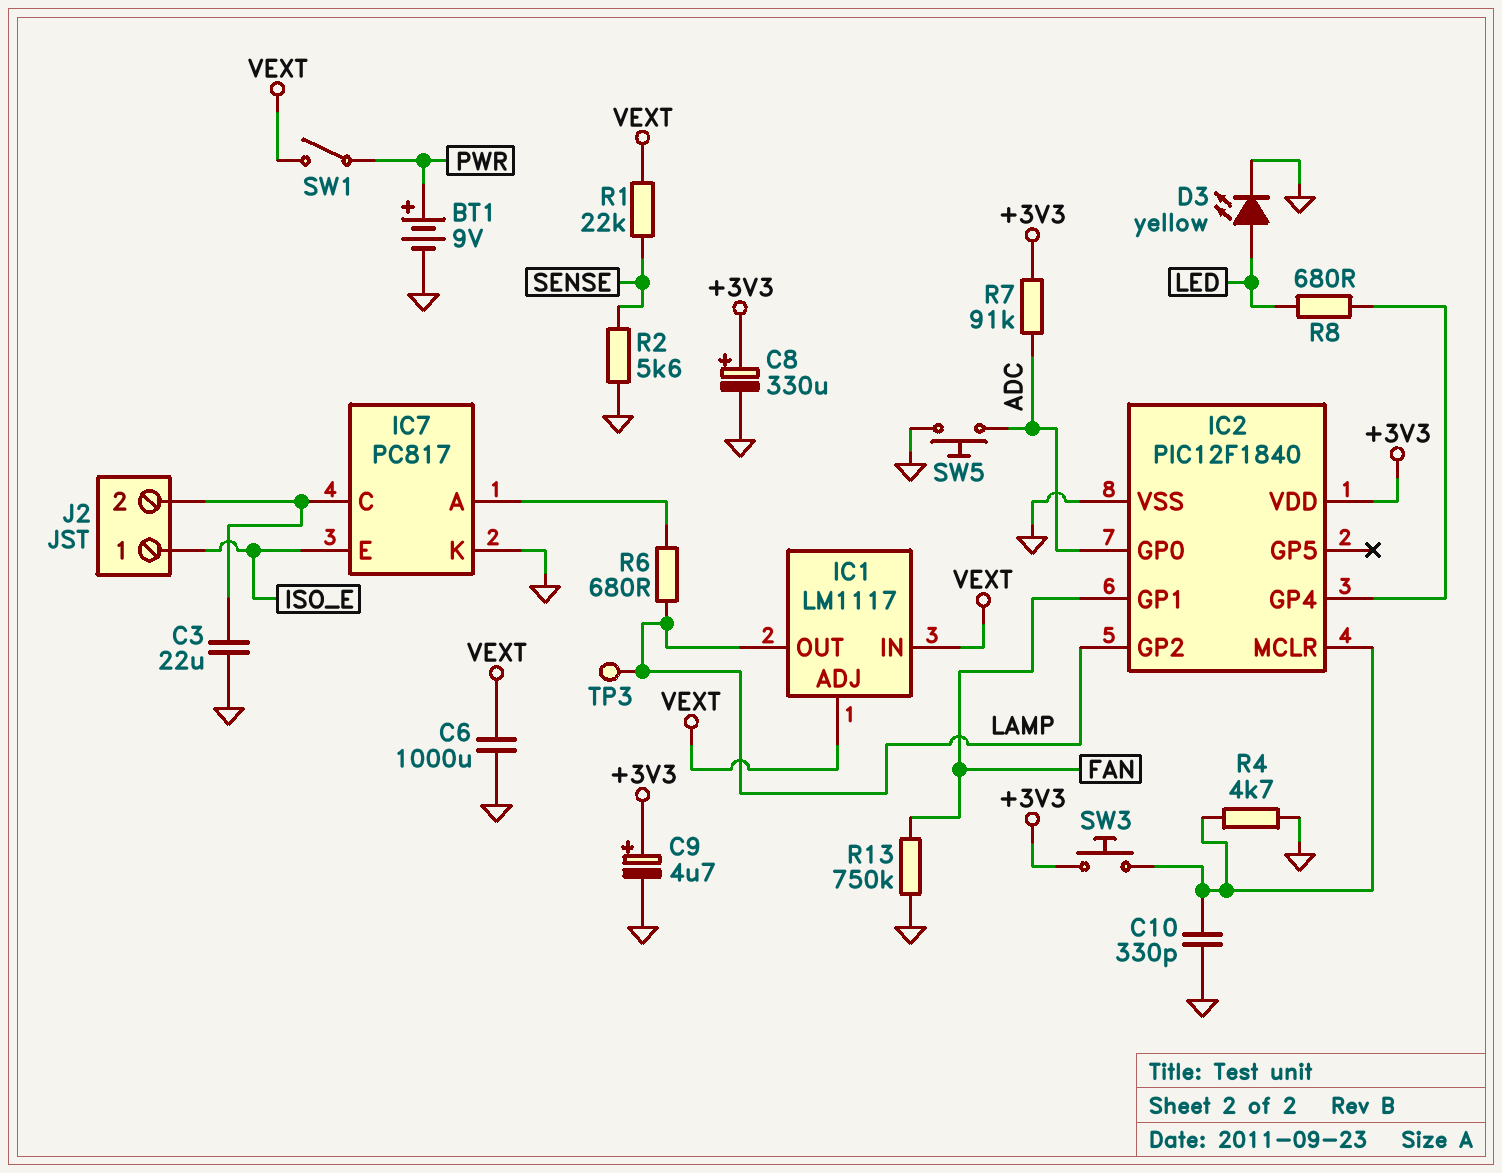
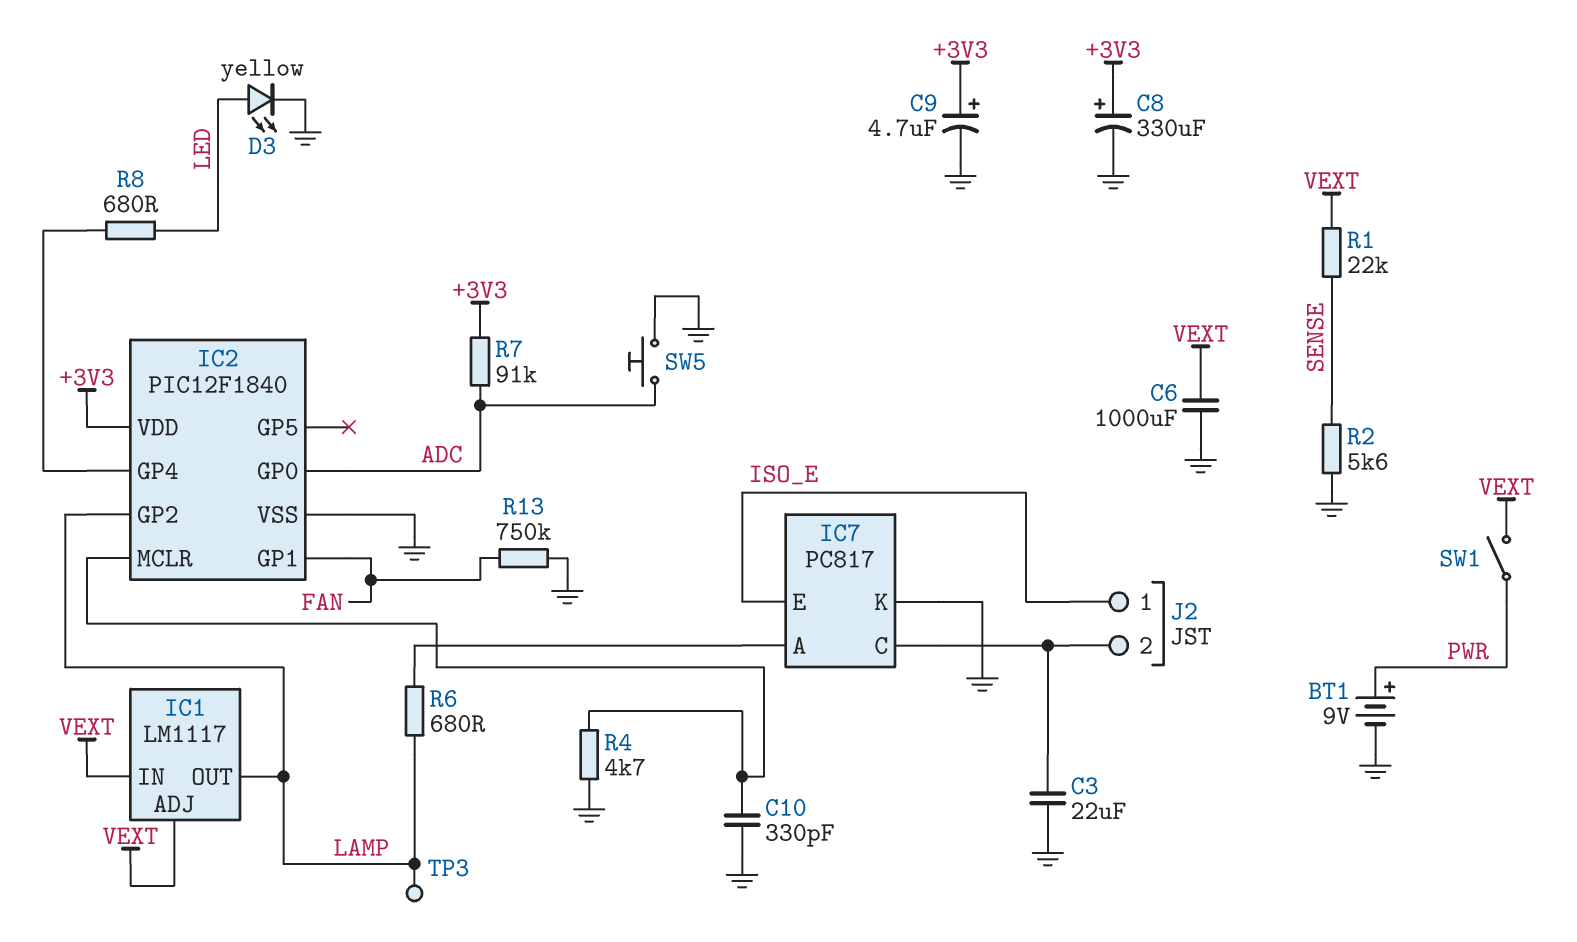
SW3: button (+3V3, IC2/MCLR) -> none

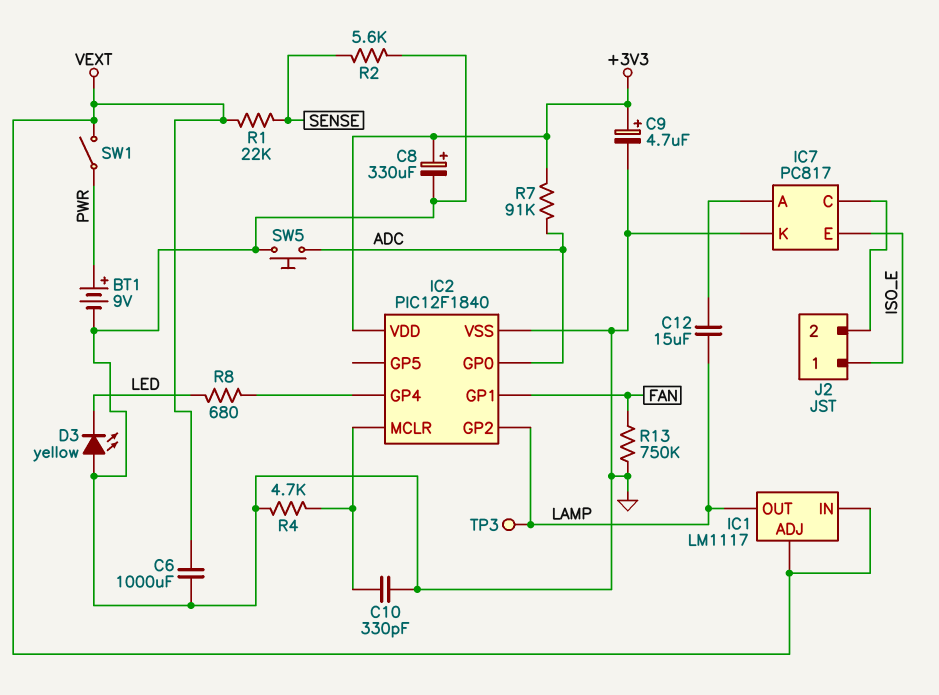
C3: 22uF (GND, IC7/C) -> none
C12: none -> 15uF (IC7/A, LAMP)
D3: LED yellow (A LED, K GND) -> LED yellow (A GND, K LED)
R6: 680 (IC7/A, LAMP) -> none

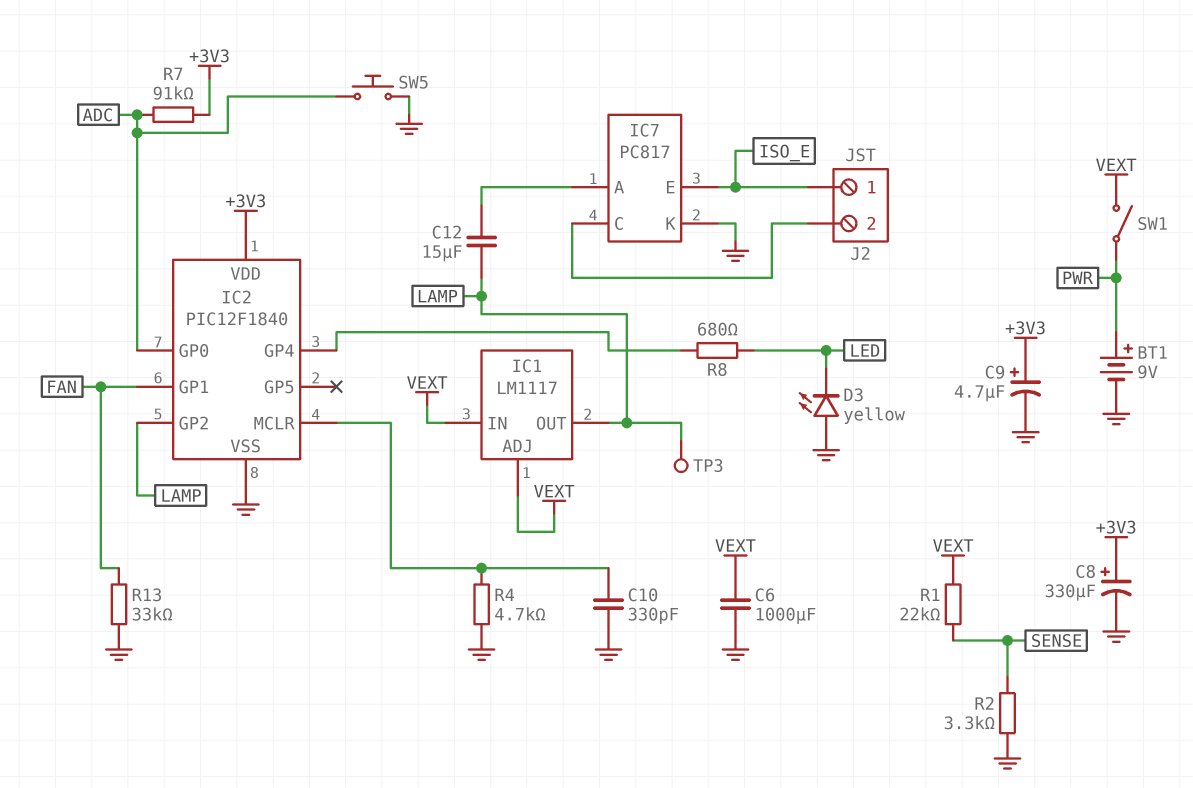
R2: 5.6k (GND, SENSE) -> 3.3k (GND, SENSE)
R13: 750k (FAN, GND) -> 33k (FAN, GND)

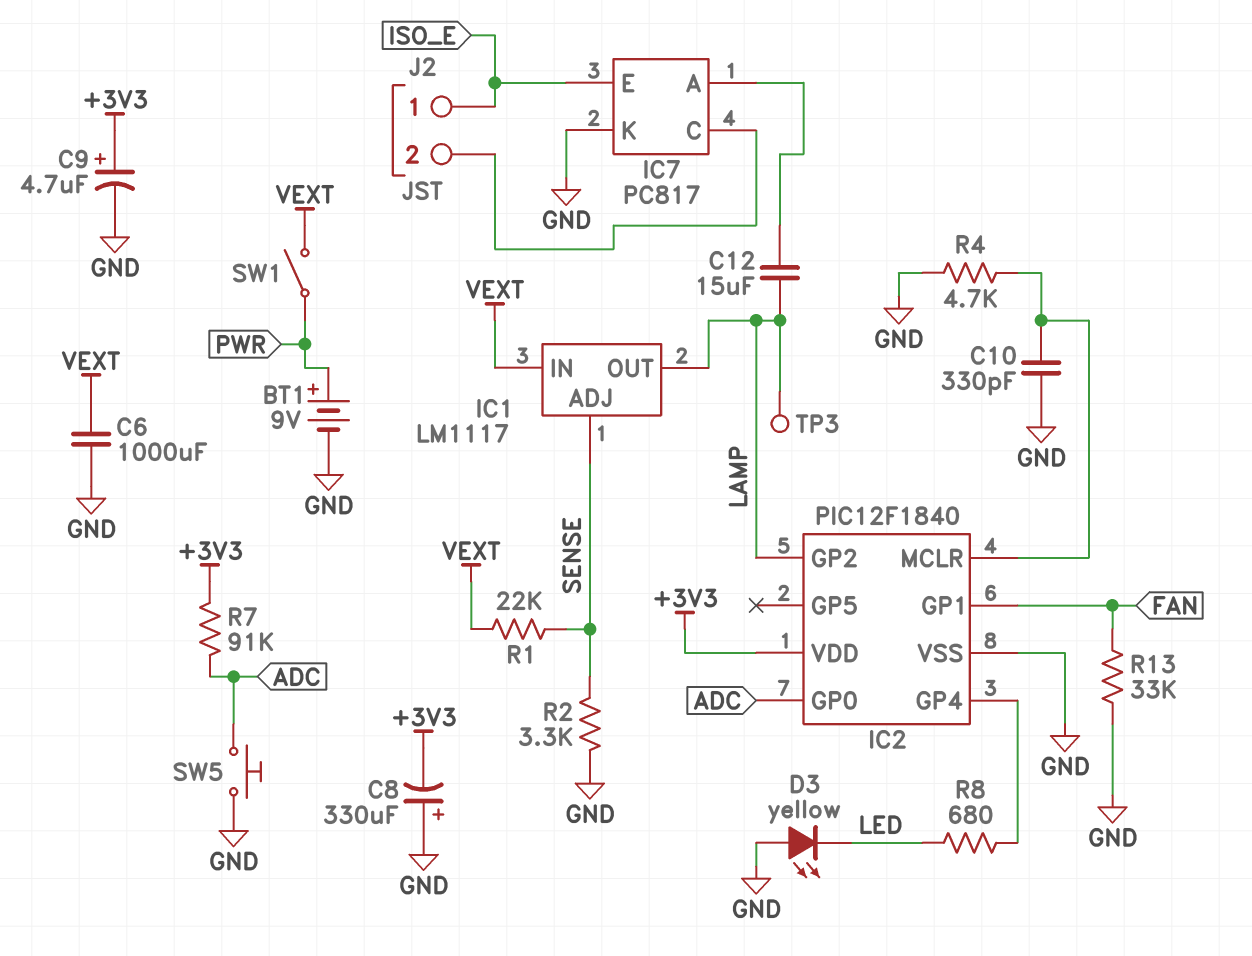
C8: 330uF (plus +3V3, minus GND) -> 330uF (plus GND, minus +3V3)
IC1 pin ADJ: VEXT -> SENSE

